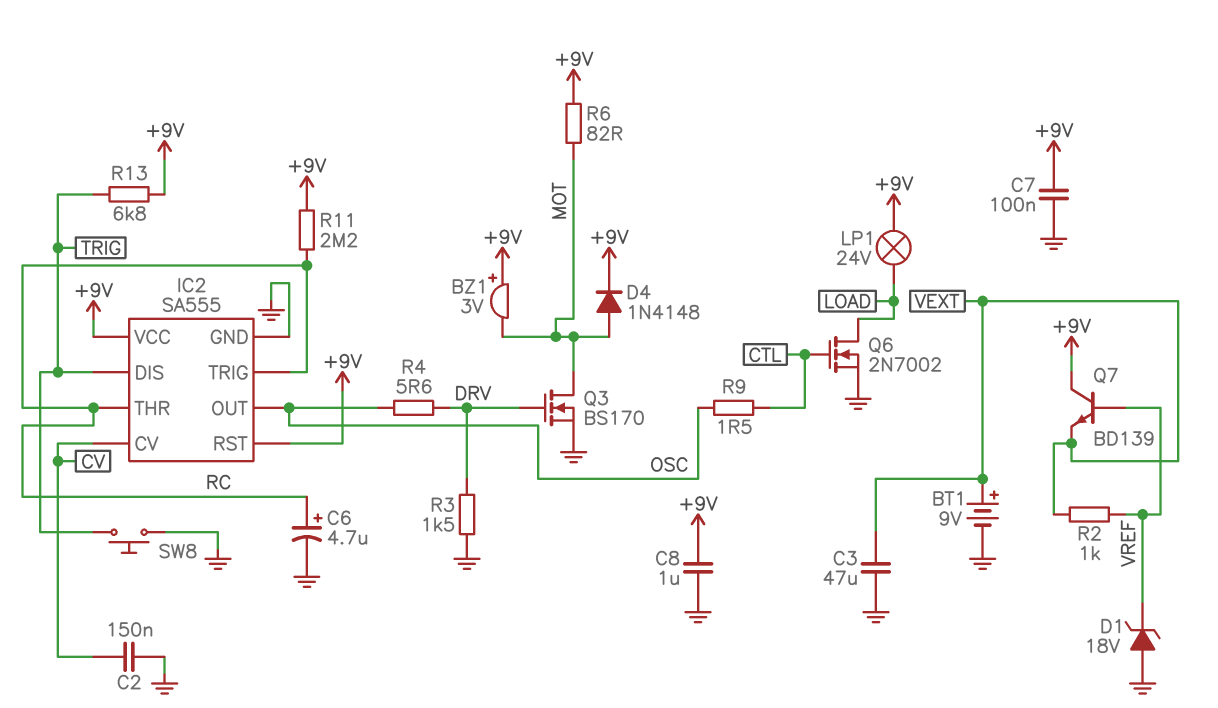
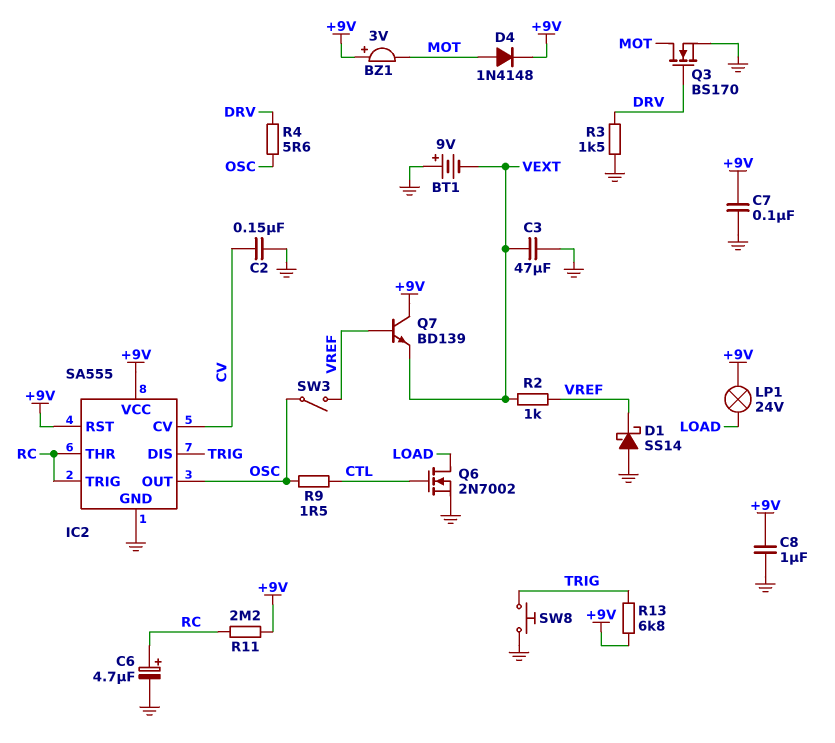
BT1: 9V (plus VEXT, minus GND) -> 9V (plus GND, minus VEXT)
D1: zener 18V (A GND, K VREF) -> schottky SS14 (A GND, K VREF)
R6: 82 (+9V, MOT) -> none
SW3: none -> switch (OSC, VREF)

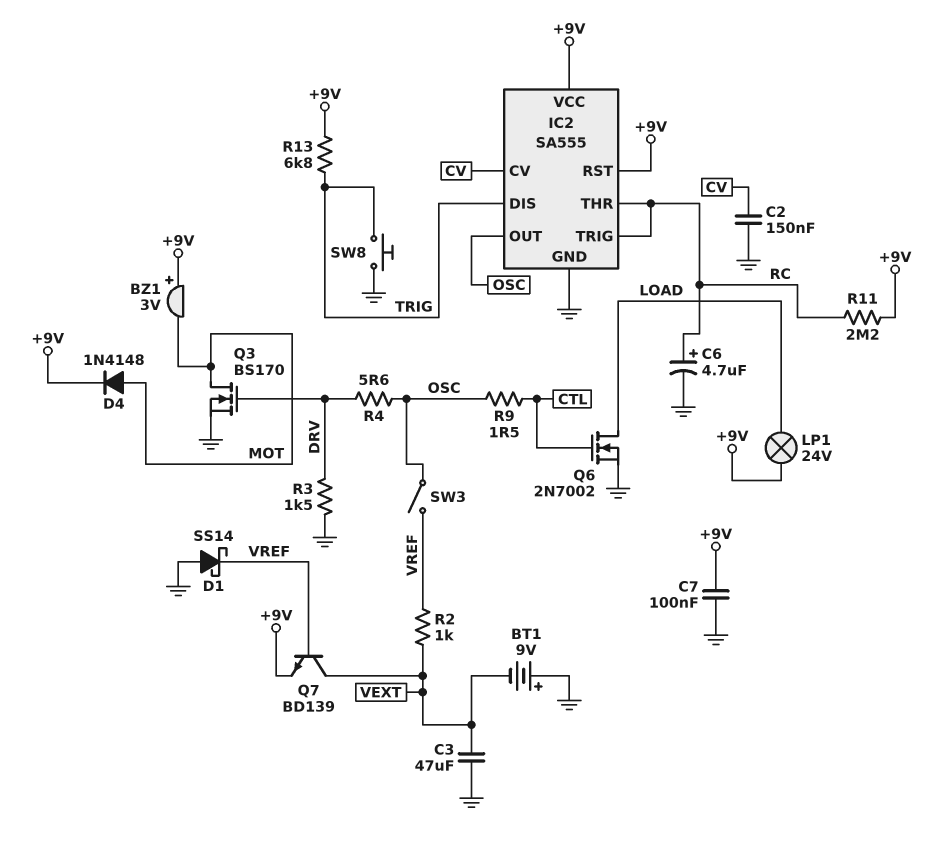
C8: 1uF (+9V, GND) -> none
Q7: NPN BD139 (B VREF, C +9V, E VEXT) -> NPN BD139 (B VREF, C VEXT, E +9V)

